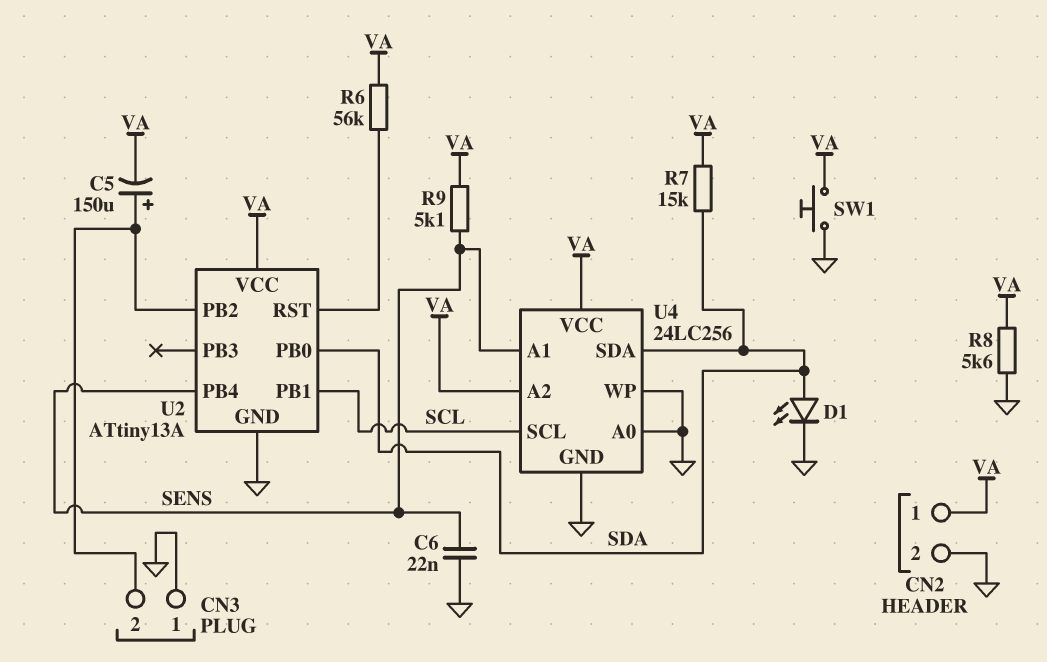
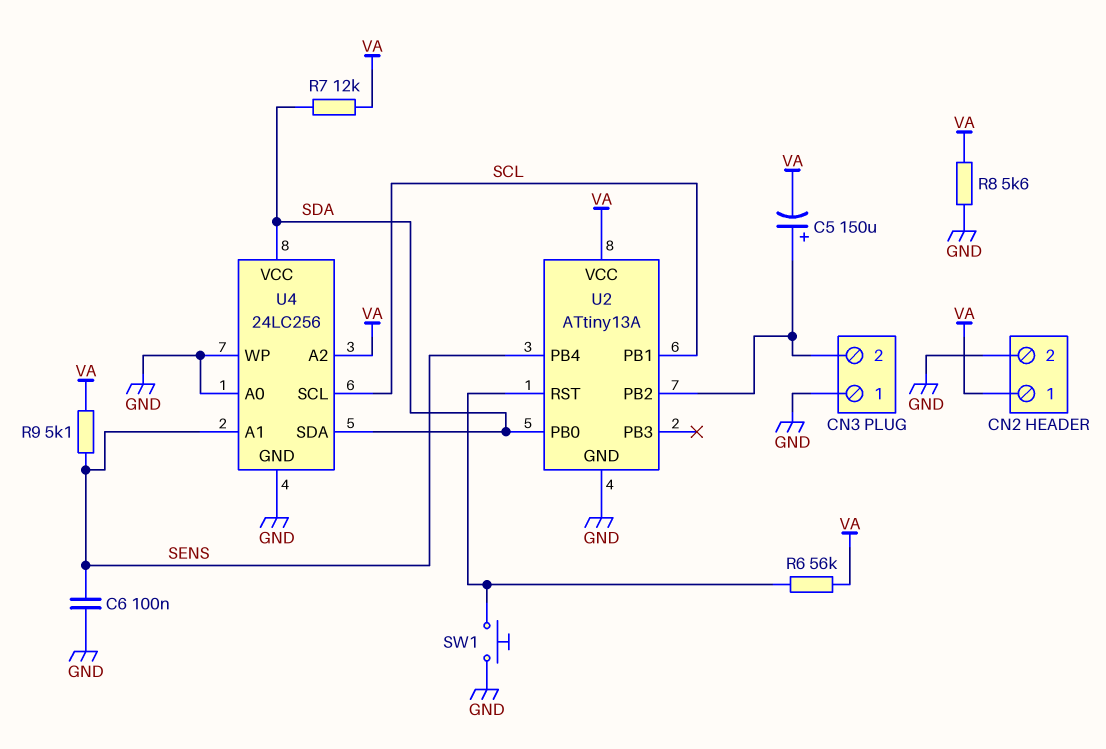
C6: 22nF (GND, SENS) -> 100nF (GND, SENS)
D1: LED (A SDA, K GND) -> none
R7: 15k (SDA, VA) -> 12k (SDA, VA)
SW1: button (GND, VA) -> button (GND, U2/RST)
U4 pin VCC: VA -> SDA

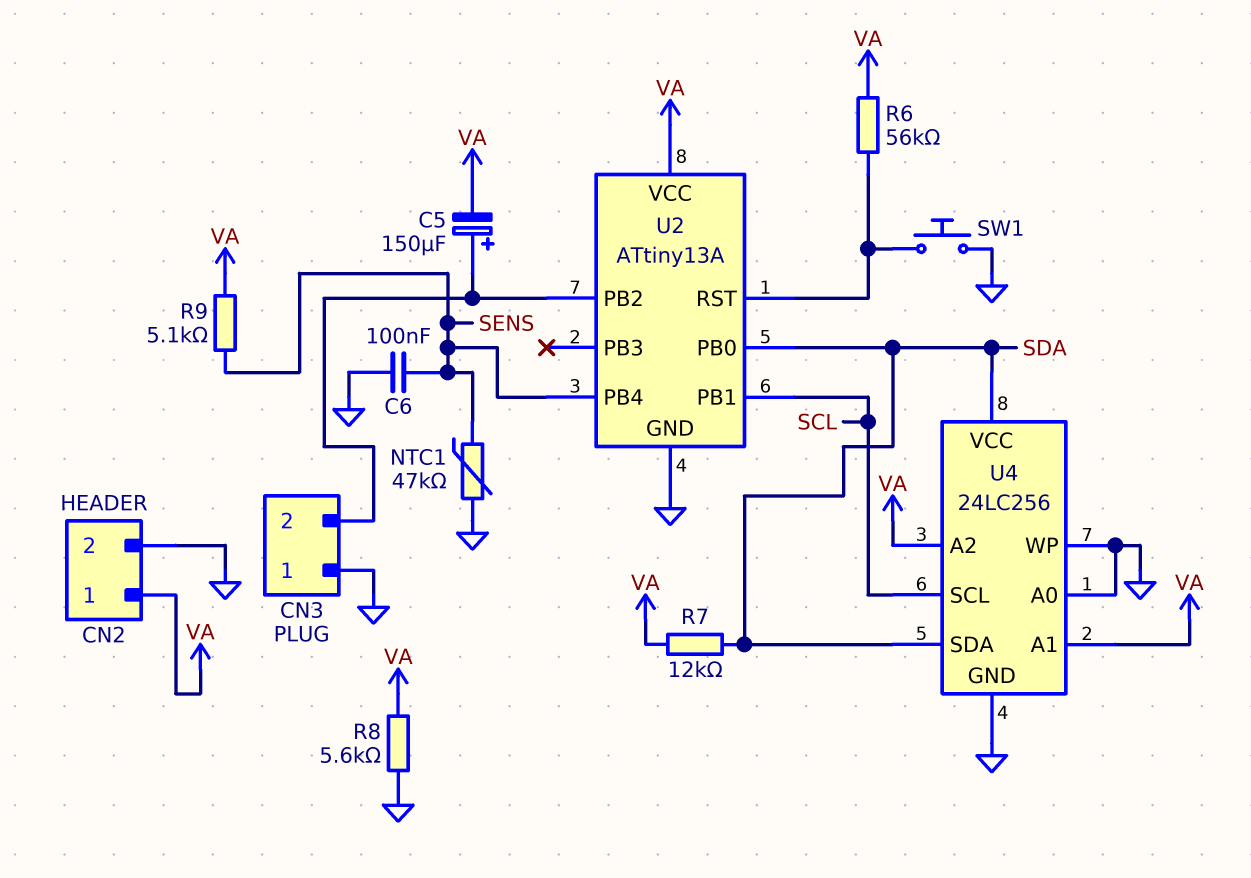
NTC1: none -> 47k (GND, SENS)
U4 pin A1: SENS -> VA

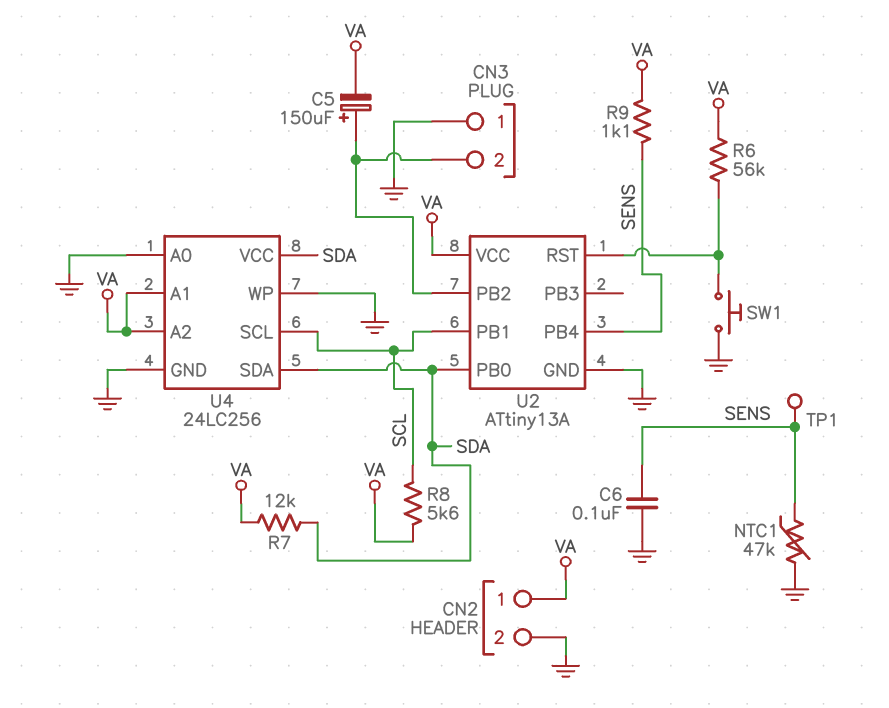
R8: 5.6k (GND, VA) -> 5.6k (SCL, VA)
R9: 5.1k (SENS, VA) -> 1.1k (SENS, VA)
TP1: none -> test point (SENS)

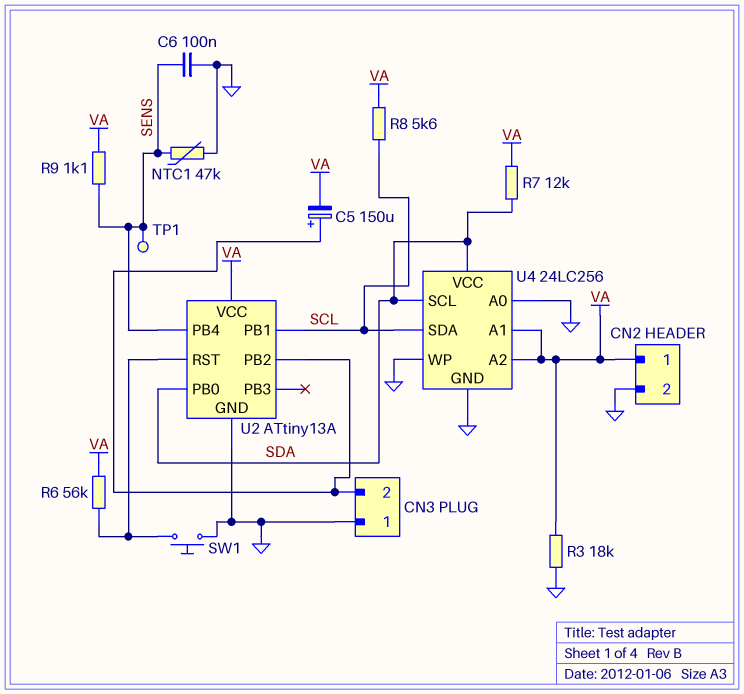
R3: none -> 18k (GND, VA)
U4 pin SCL: SCL -> SDA
U4 pin SDA: SDA -> SCL

